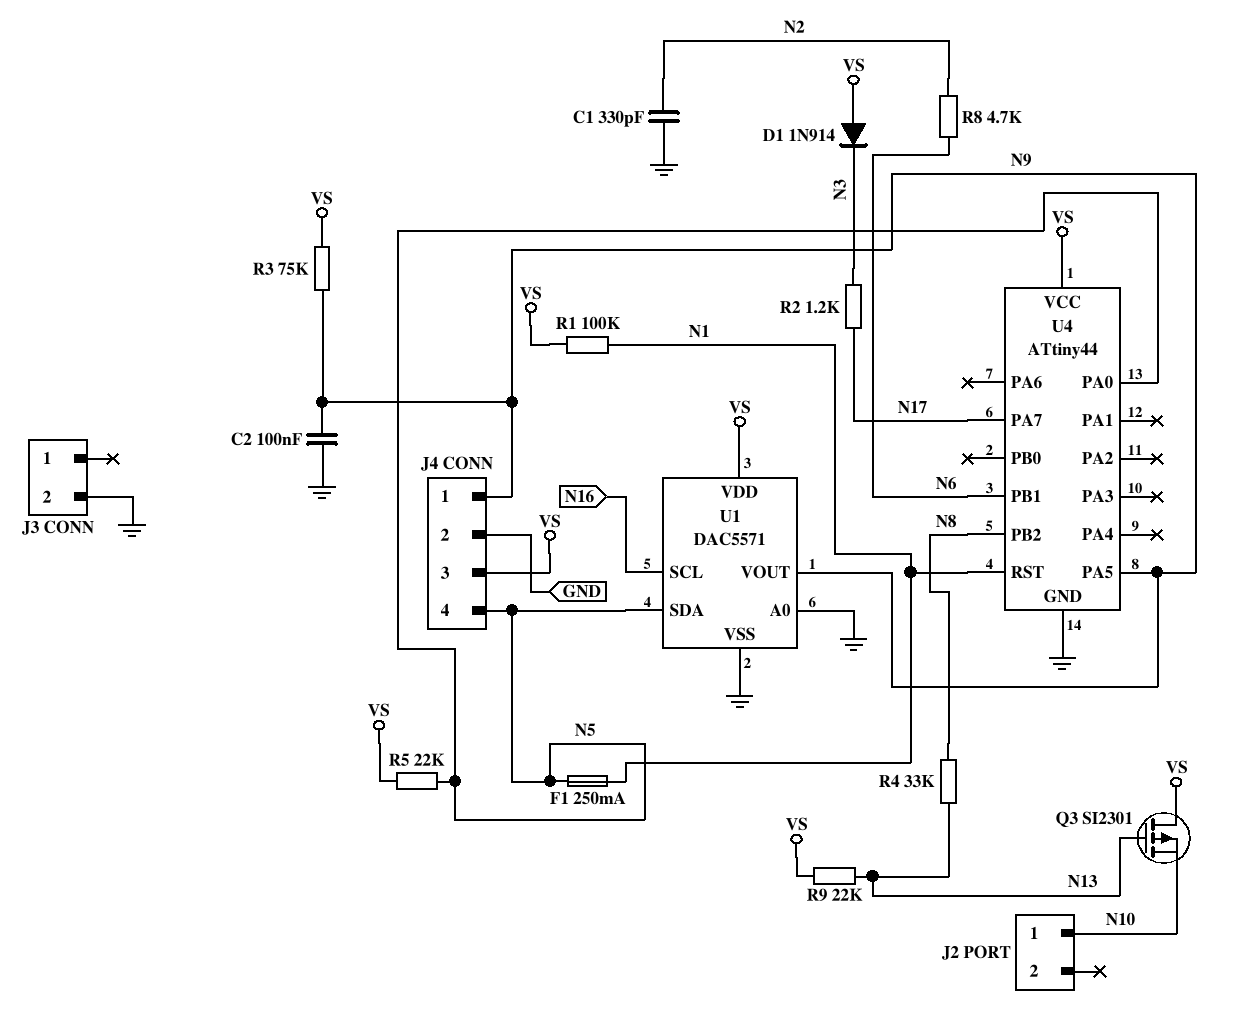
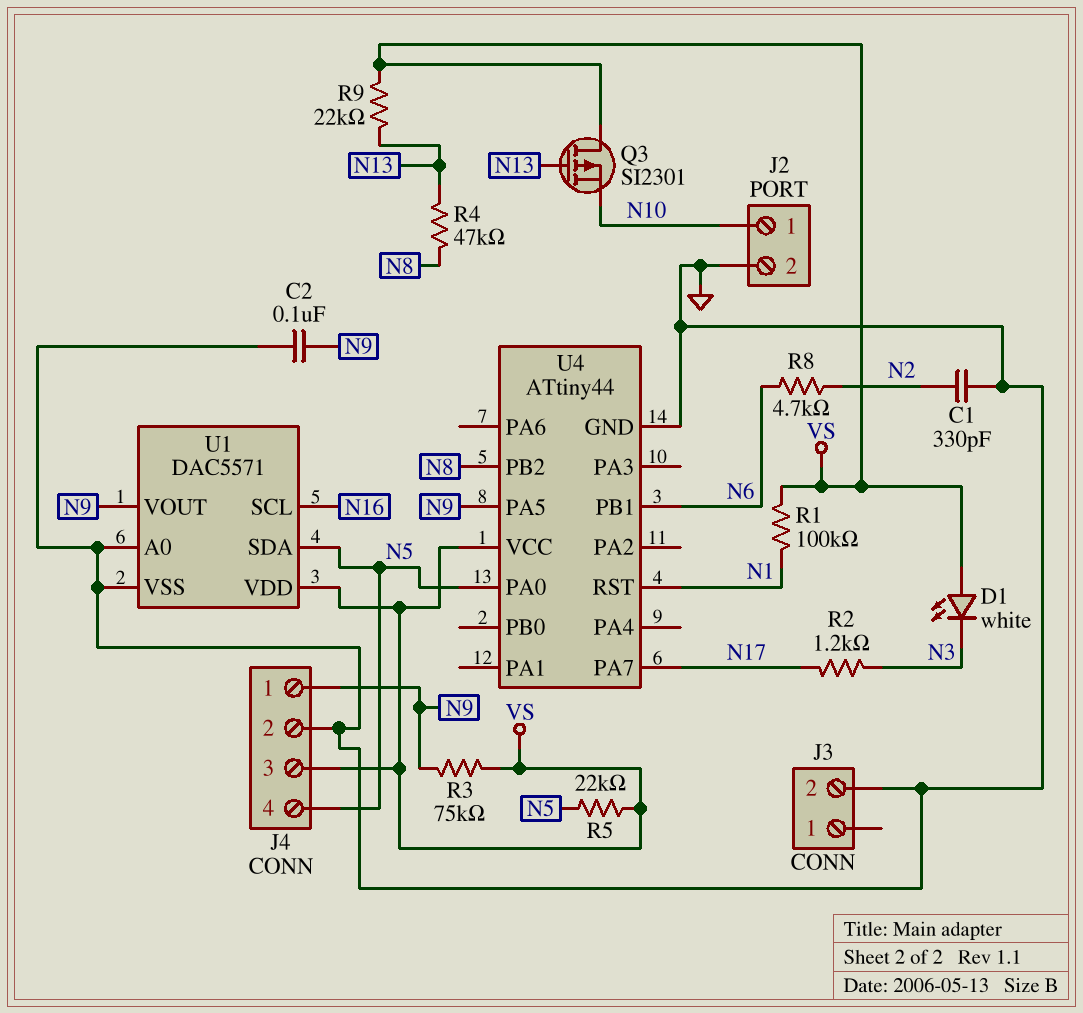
D1: diode 1N914 (A VS, K N3) -> LED white (A VS, K N3)
F1: 250mA (N1, N5) -> none
J2 pin 2: none -> GND
R4: 33k (N8, N13) -> 47k (N8, N13)

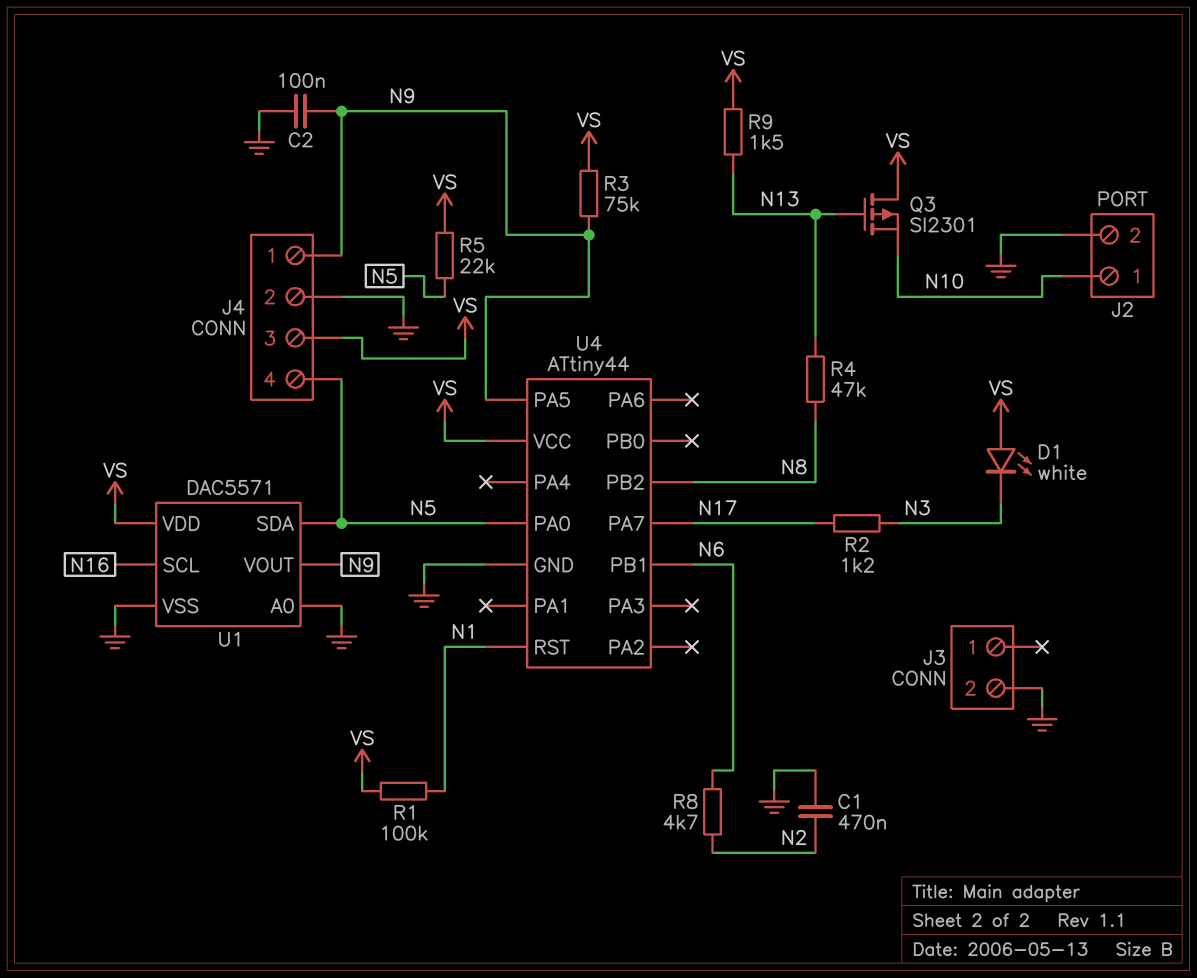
C1: 330pF (GND, N2) -> 470nF (GND, N2)
R9: 22k (N13, VS) -> 1.5k (N13, VS)

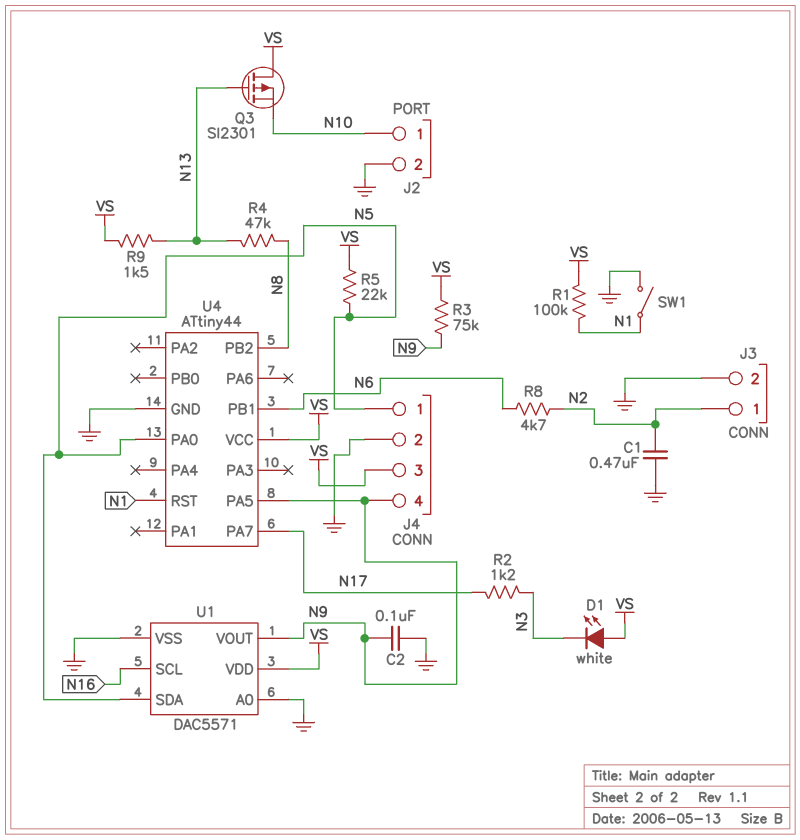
J3 pin 1: none -> N2
J4 pin 1: N9 -> N5
J4 pin 4: N5 -> N9
SW1: none -> switch (GND, N1)

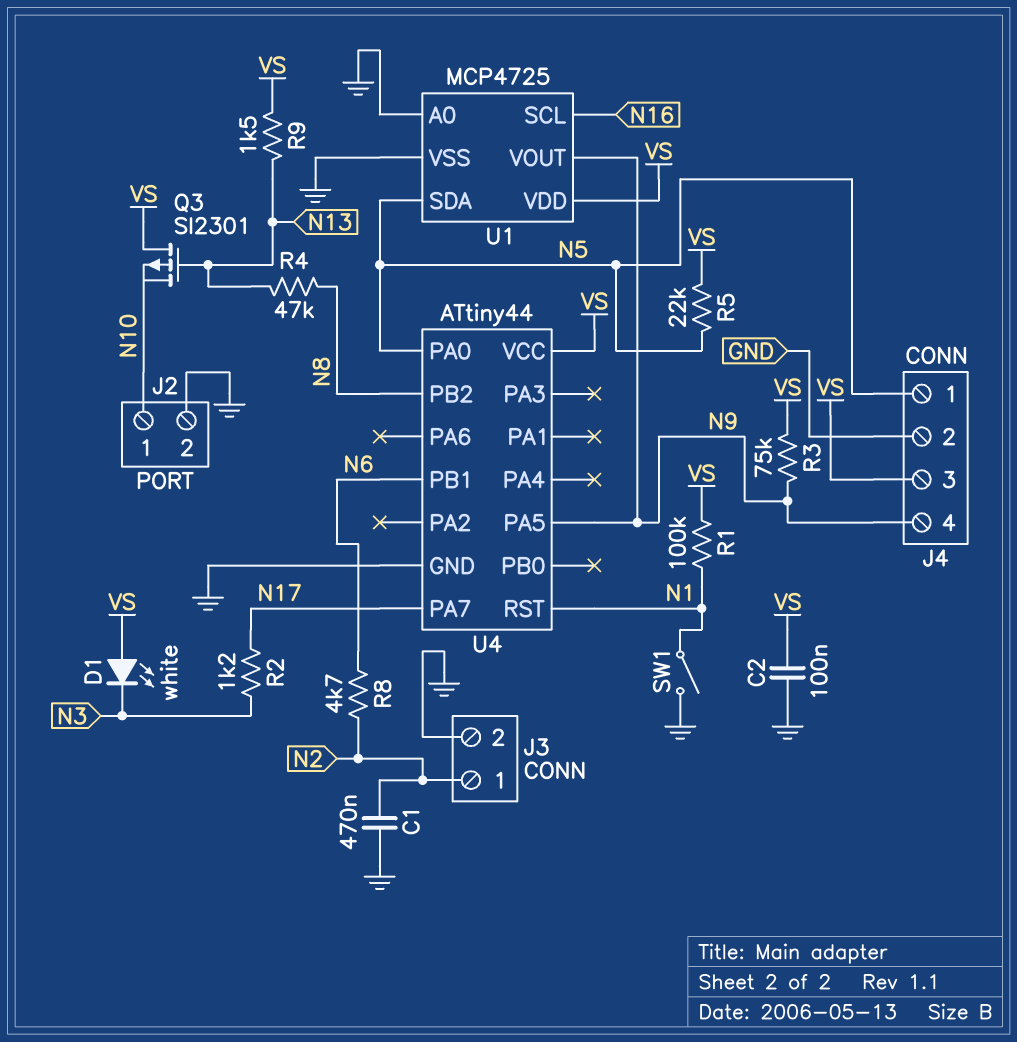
C2: 100nF (GND, N9) -> 100nF (GND, VS)
U1: DAC5571 -> MCP4725

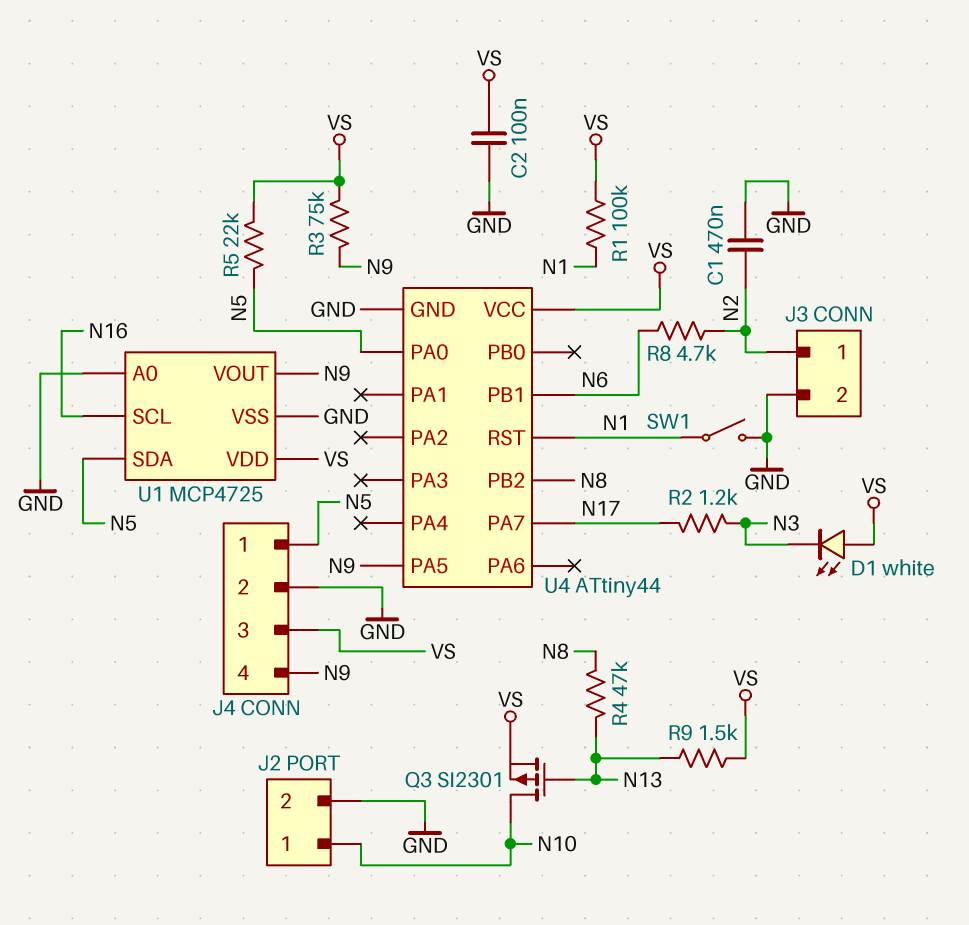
Q3: PMOS SI2301 (G N13, D VS, S N10) -> PMOS SI2301 (G N13, D N10, S VS)

